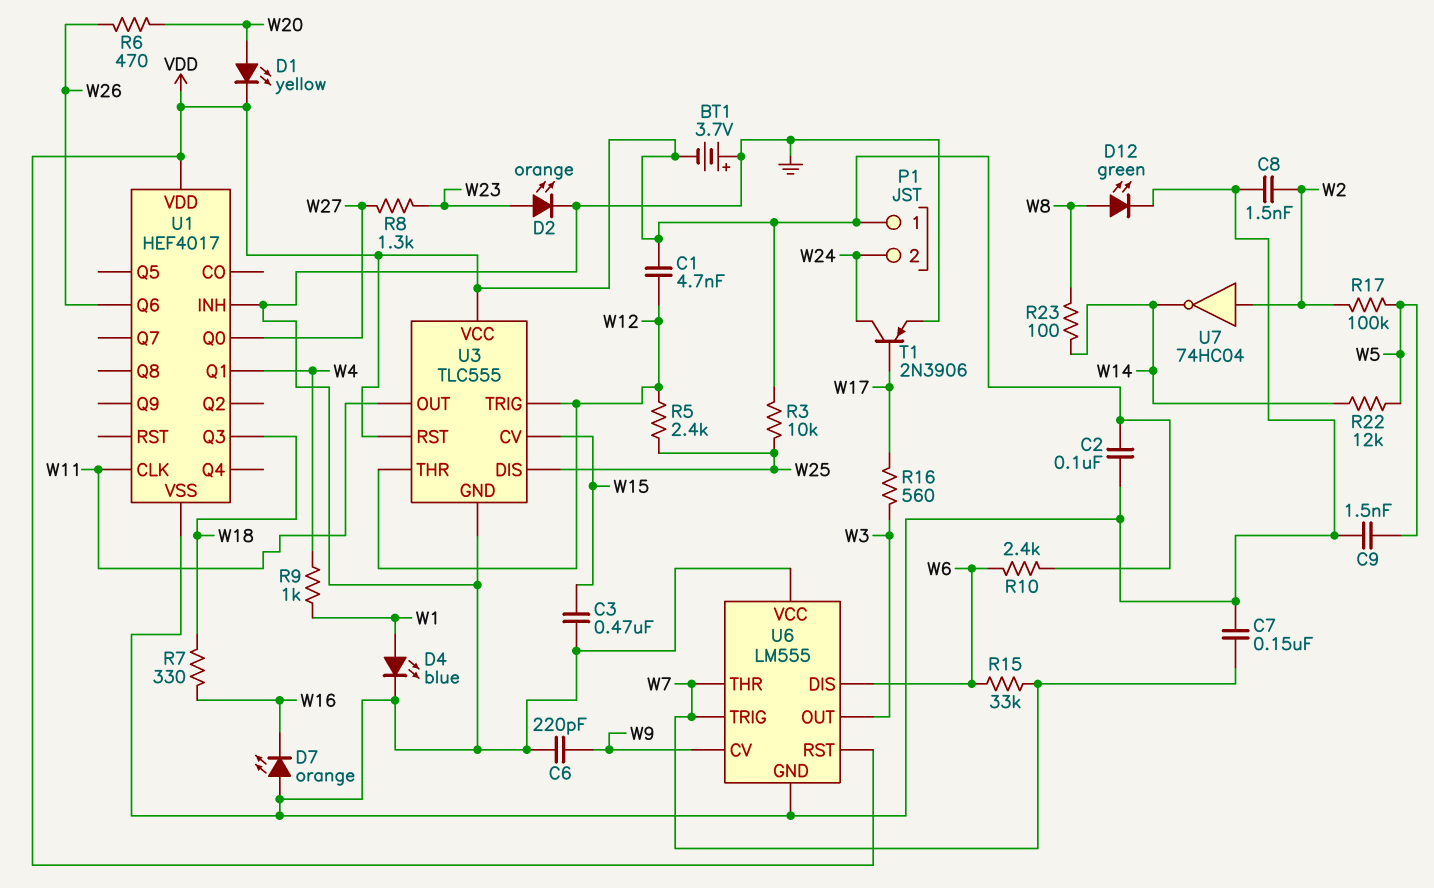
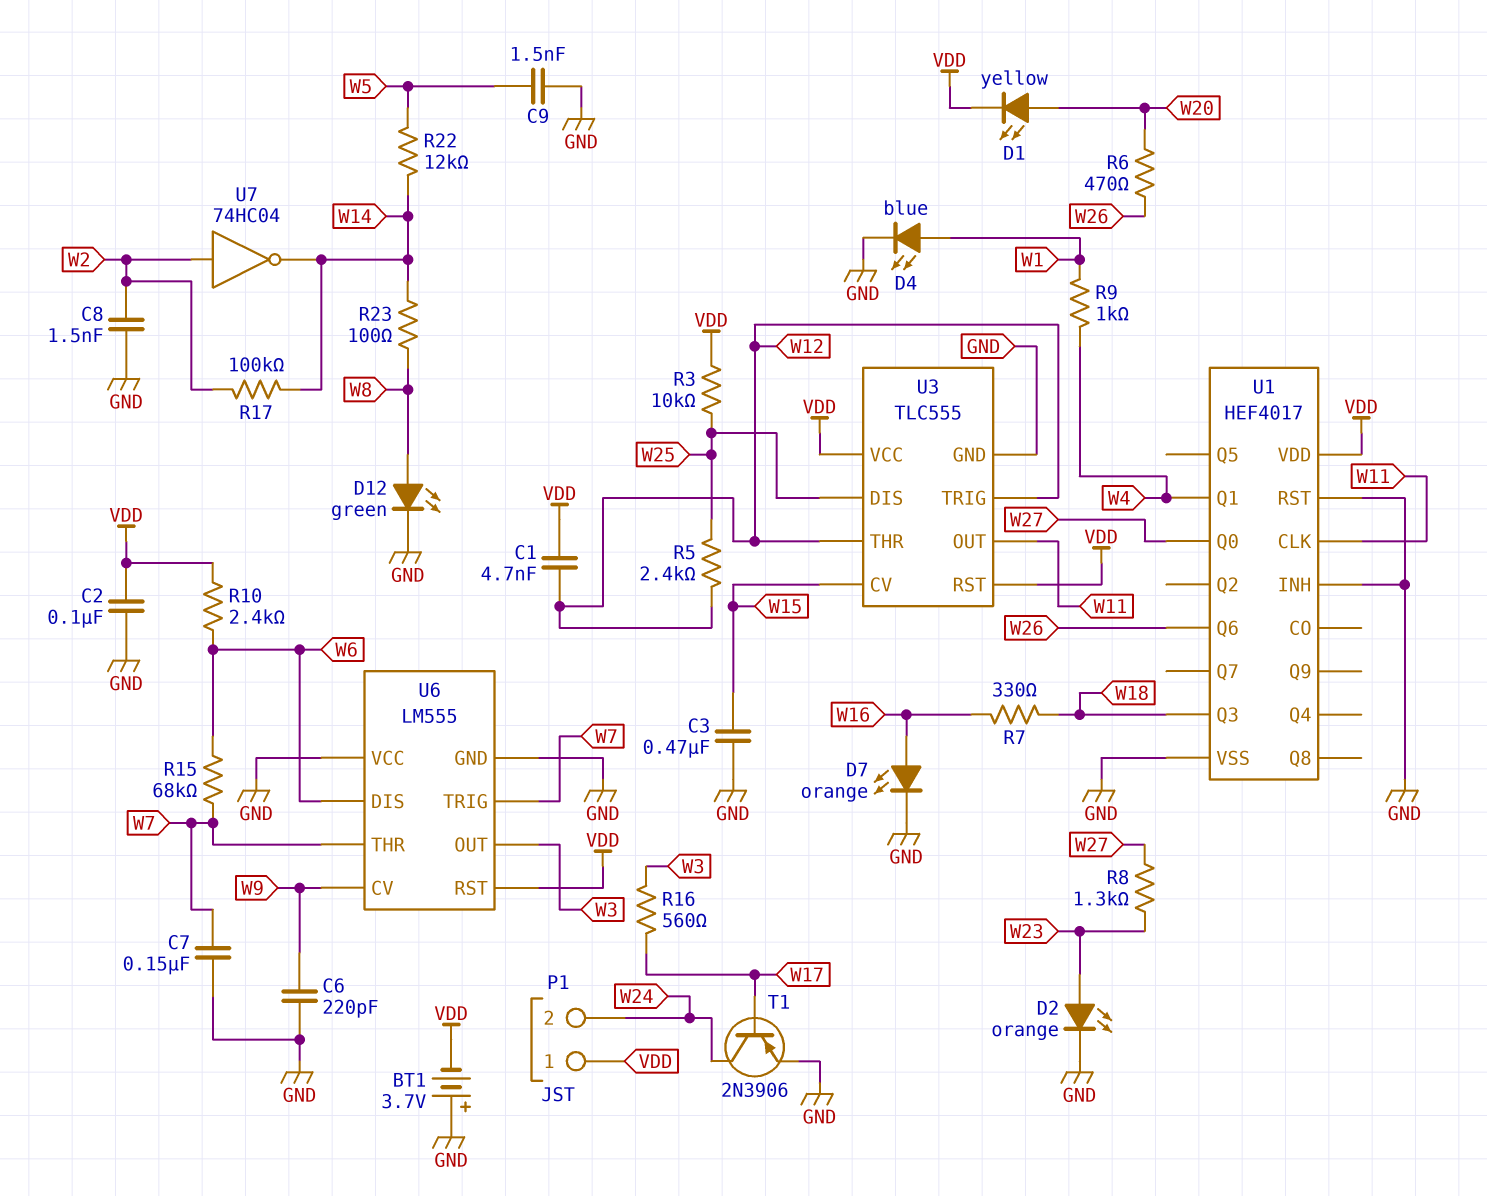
D7: LED orange (A GND, K W16) -> LED orange (A W16, K GND)
R15: 33k (W6, W7) -> 68k (W6, W7)
R17: 100k (W2, W5) -> 100k (W2, W14)
U1 pin RST: none -> GND

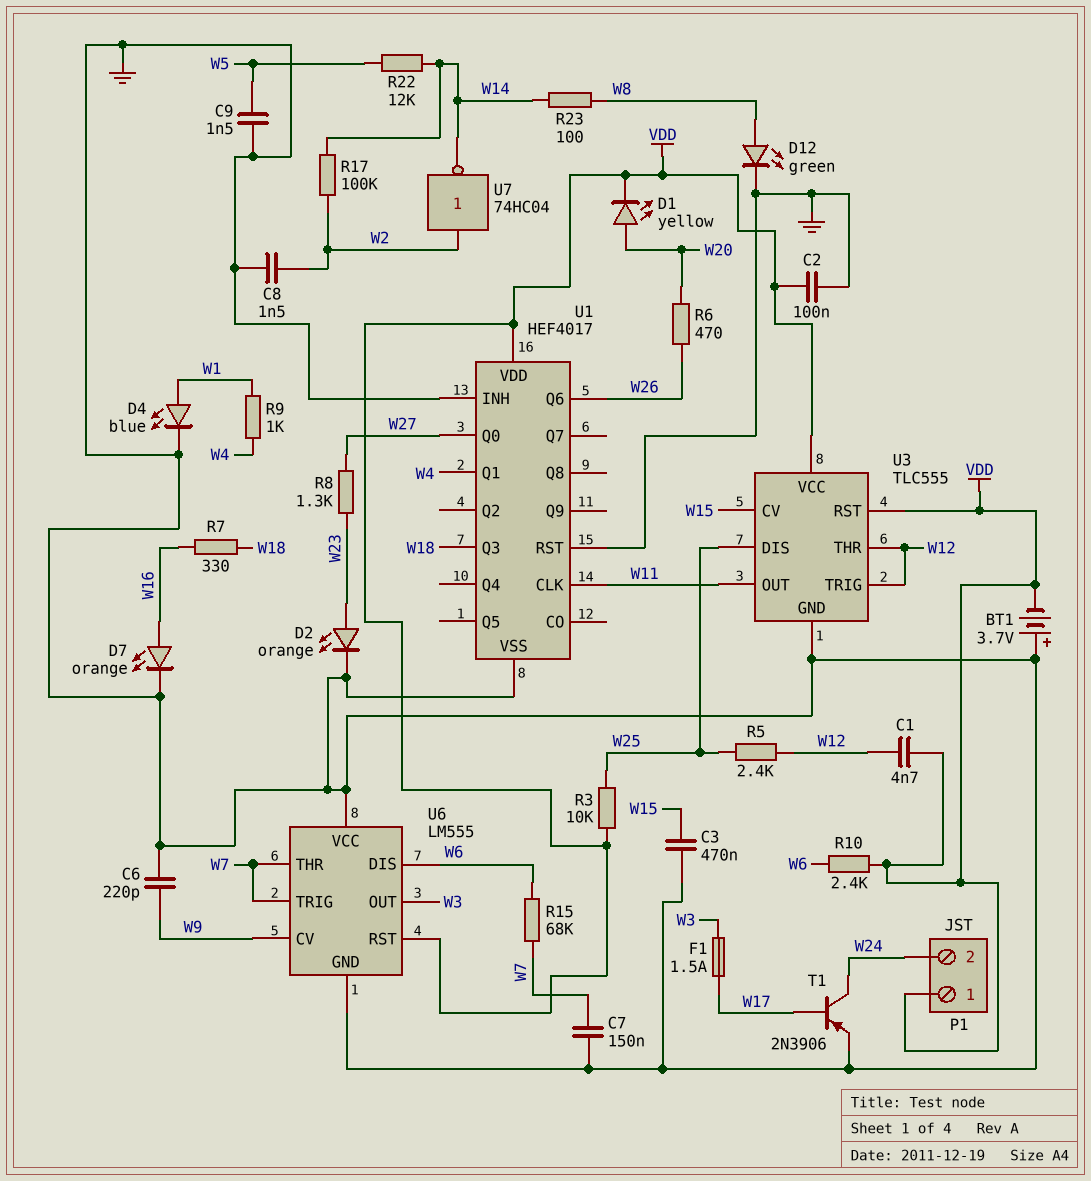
F1: none -> 1.5A (W3, W17)
R16: 560 (W3, W17) -> none

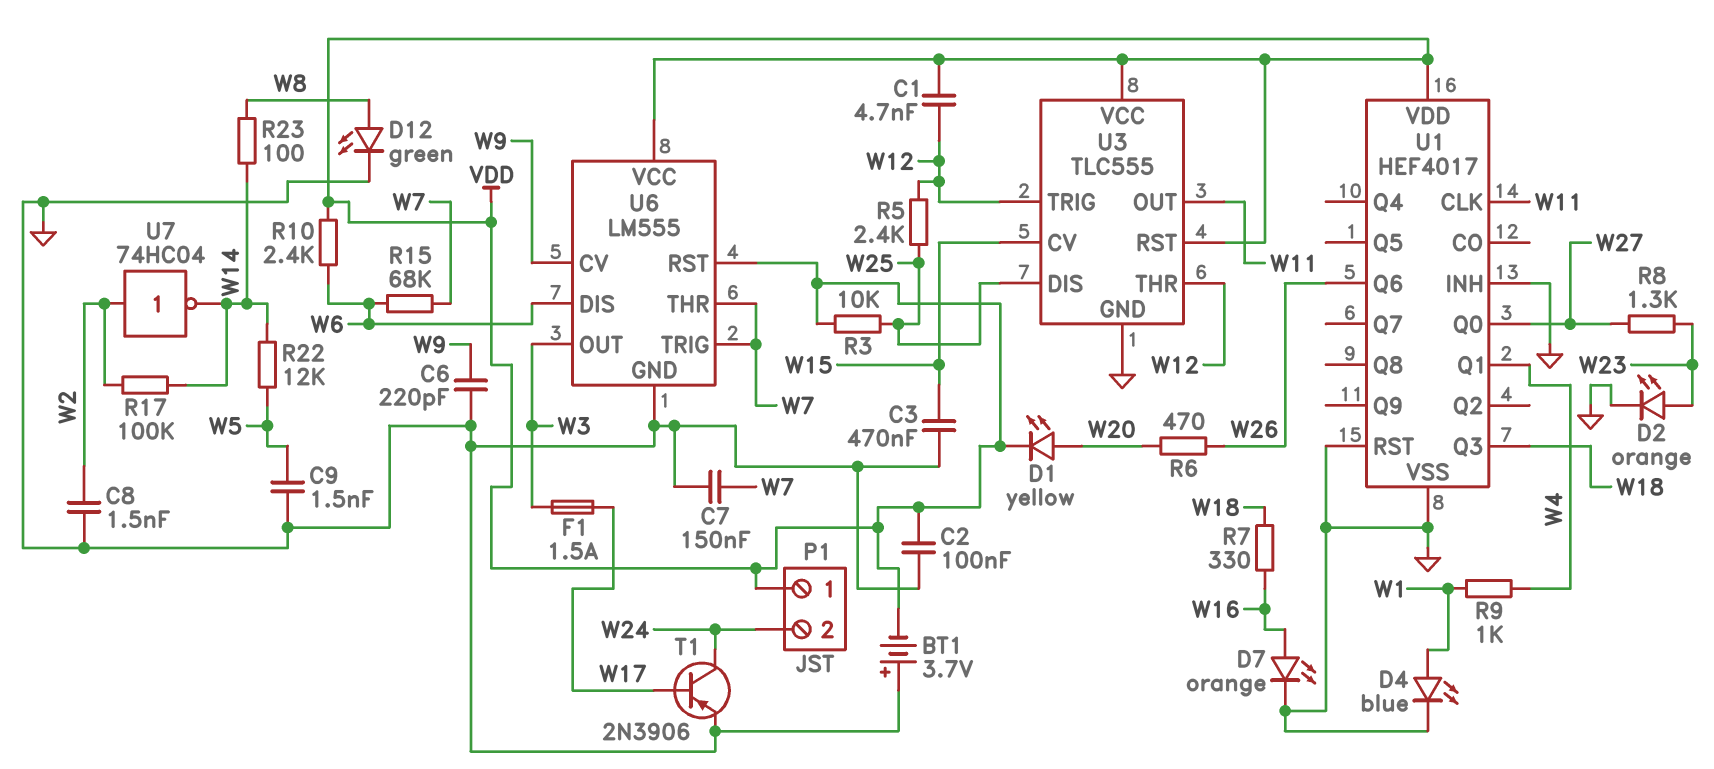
U6 pin VCC: GND -> VDD

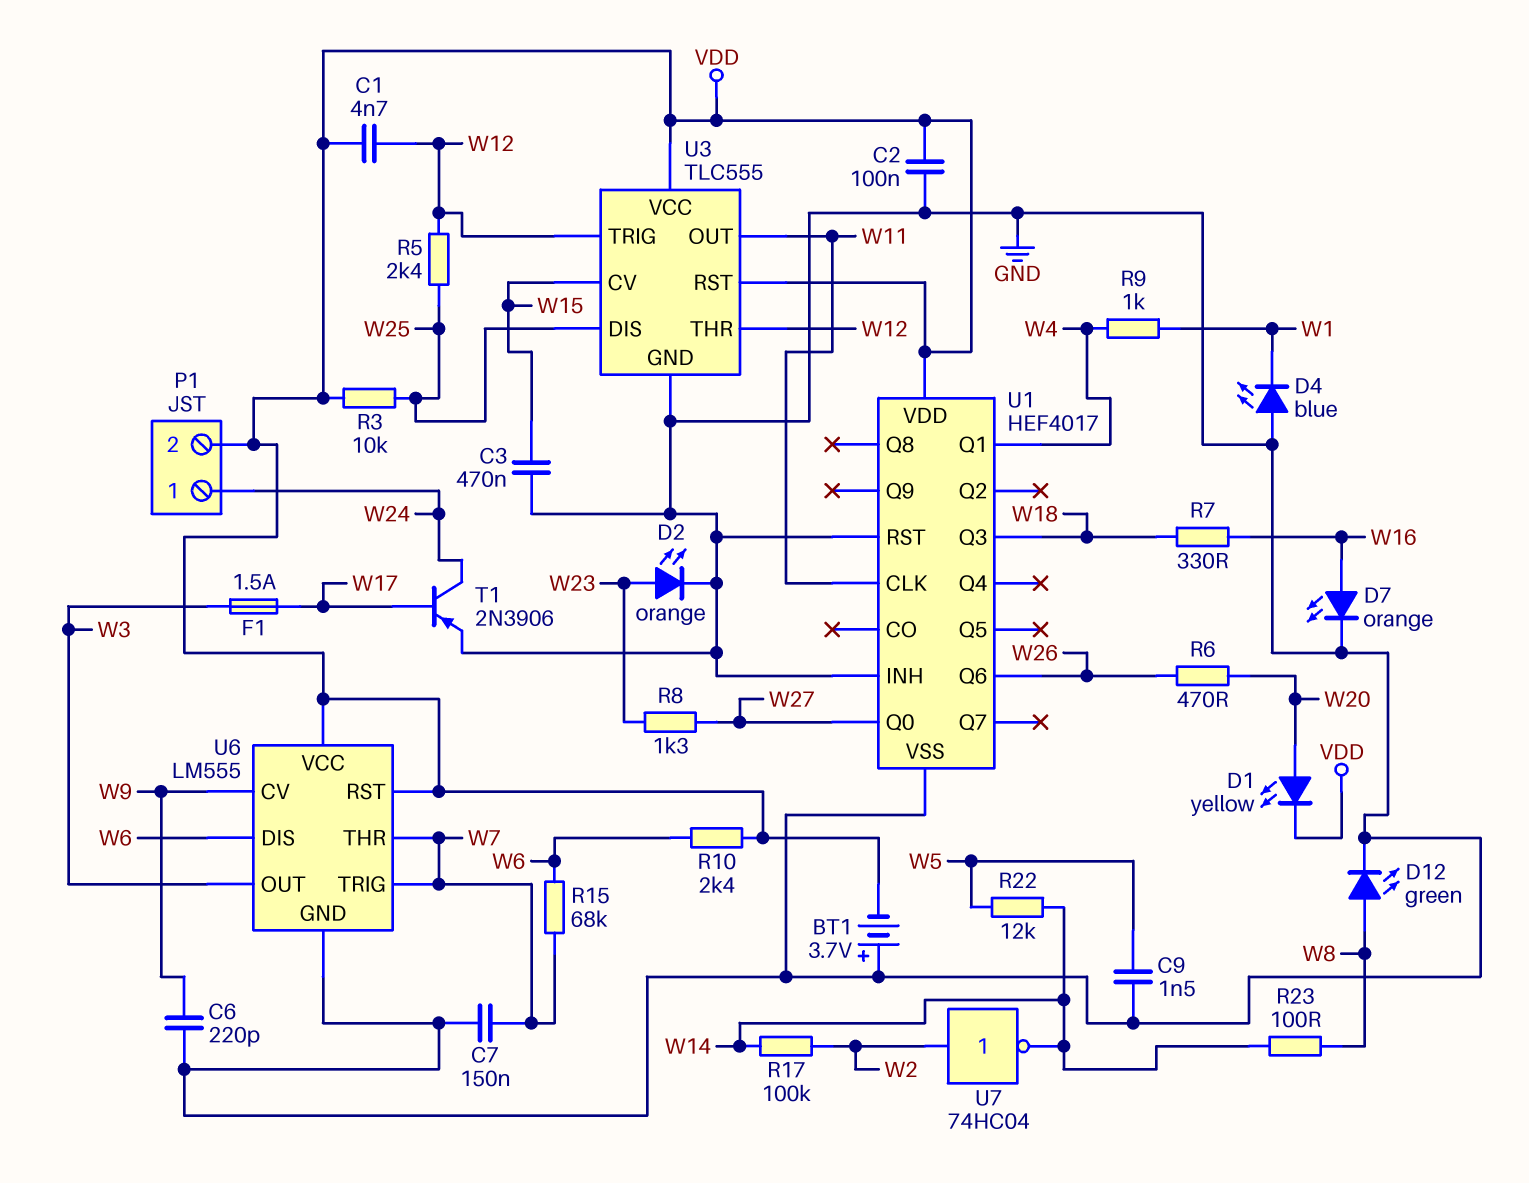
C8: 1.5nF (GND, W2) -> none
D4: LED blue (A W1, K GND) -> LED blue (A GND, K W1)
P1 pin 1: VDD -> W24
P1 pin 2: W24 -> VDD

